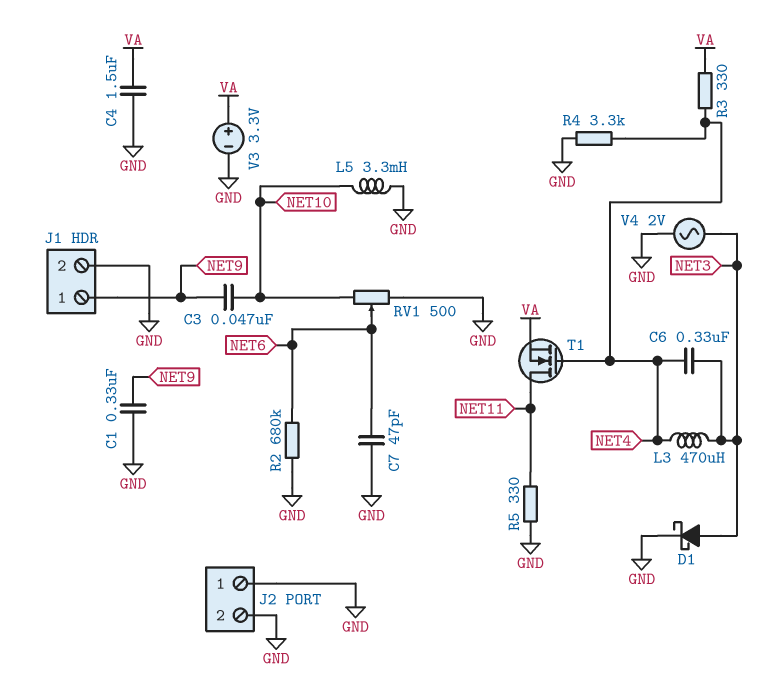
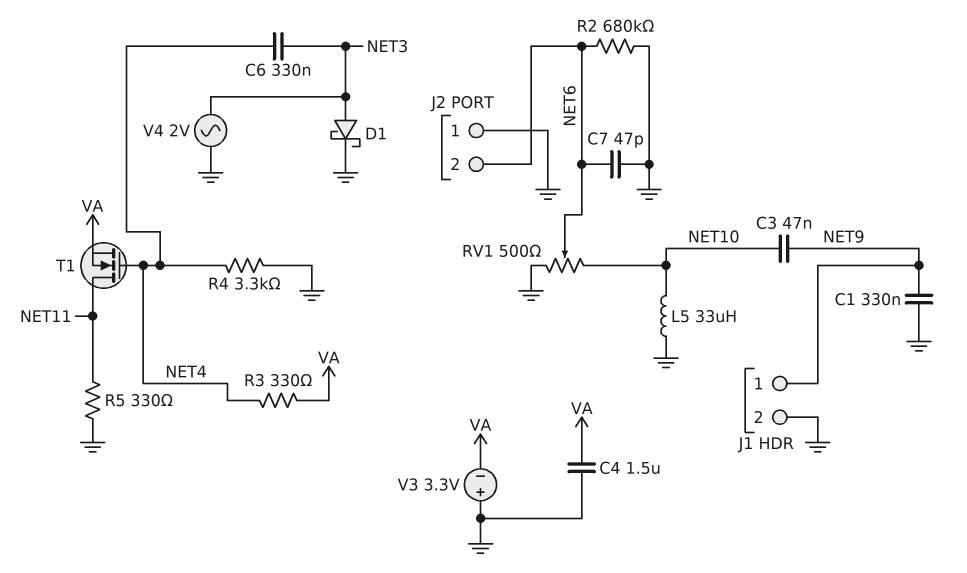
J2 pin 2: GND -> NET6
L3: 470uH (NET3, NET4) -> none
L5: 3.3mH (GND, NET10) -> 33uH (GND, NET10)
V3: 3.3V (plus VA, minus GND) -> 3.3V (plus GND, minus VA)

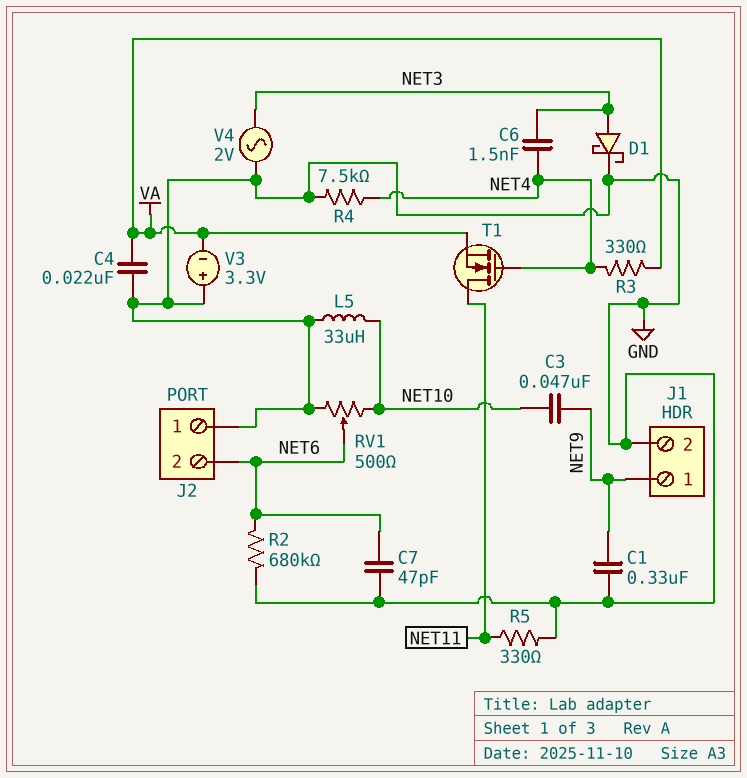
C4: 1.5uF (GND, VA) -> 22nF (GND, VA)
C6: 330nF (NET3, NET4) -> 1.5nF (NET3, NET4)
R4: 3.3k (GND, NET4) -> 7.5k (GND, NET4)

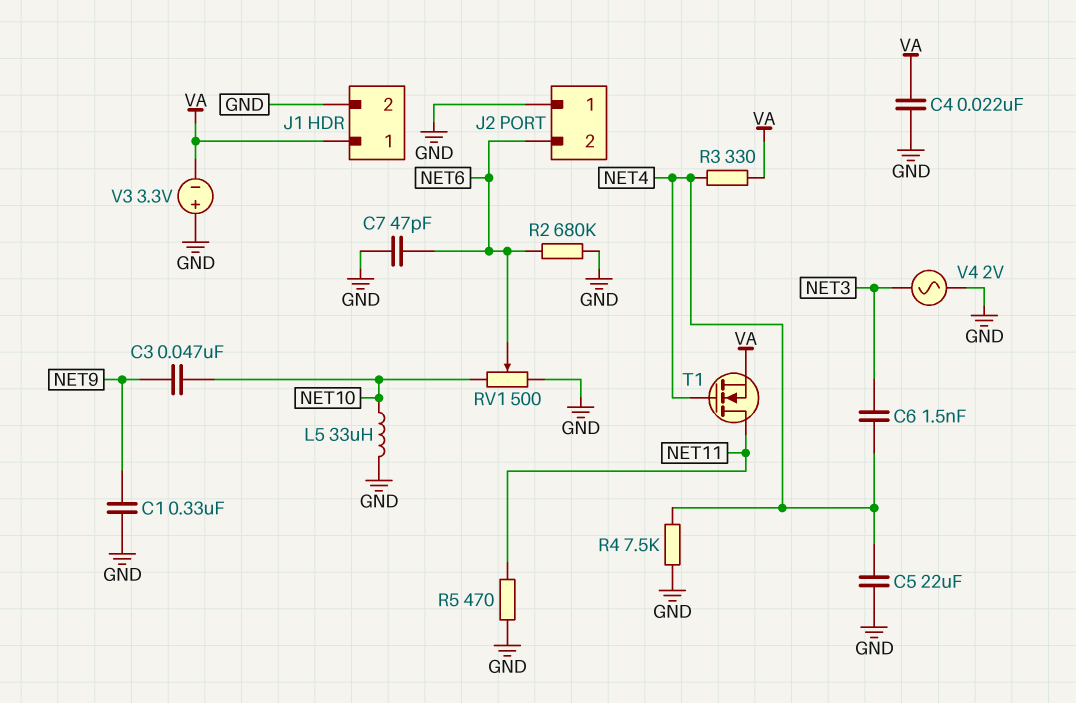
C5: none -> 22uF (GND, NET4)
D1: schottky (A NET3, K GND) -> none
J1 pin 1: NET9 -> VA
R5: 330 (GND, NET11) -> 470 (GND, NET11)

